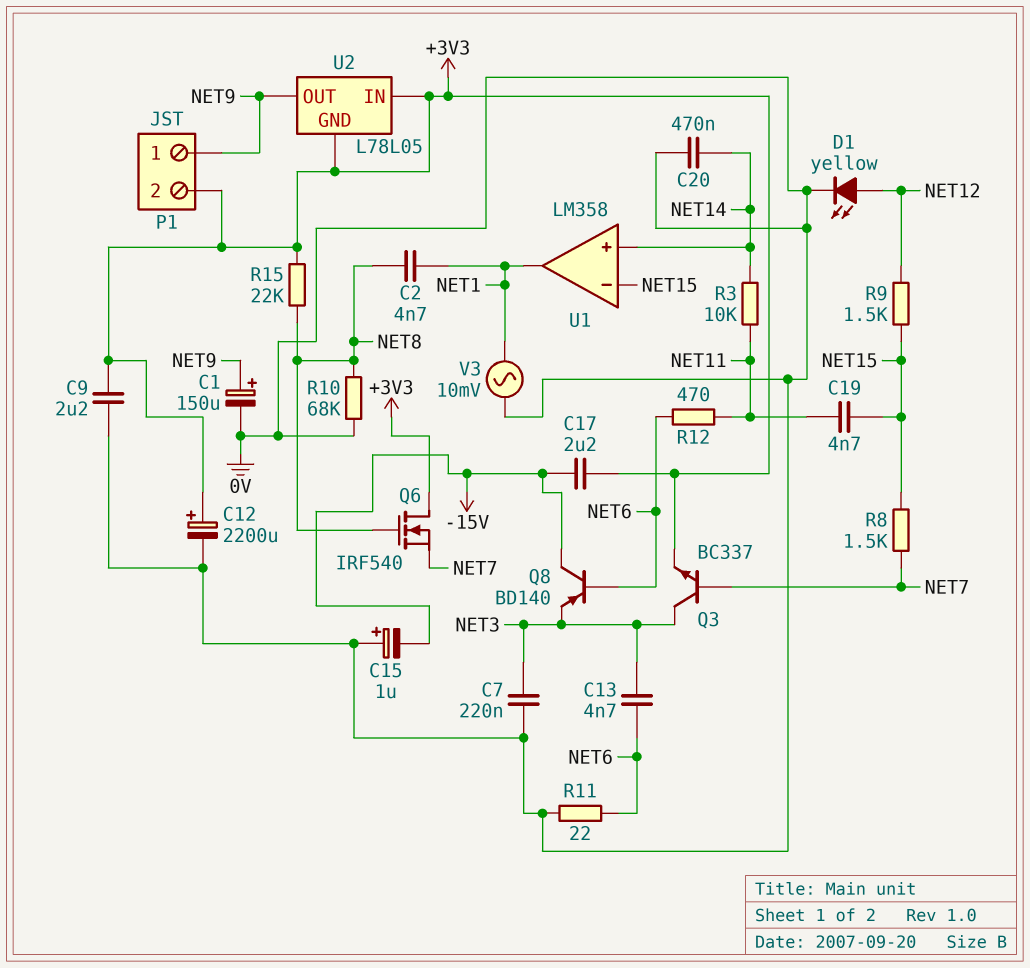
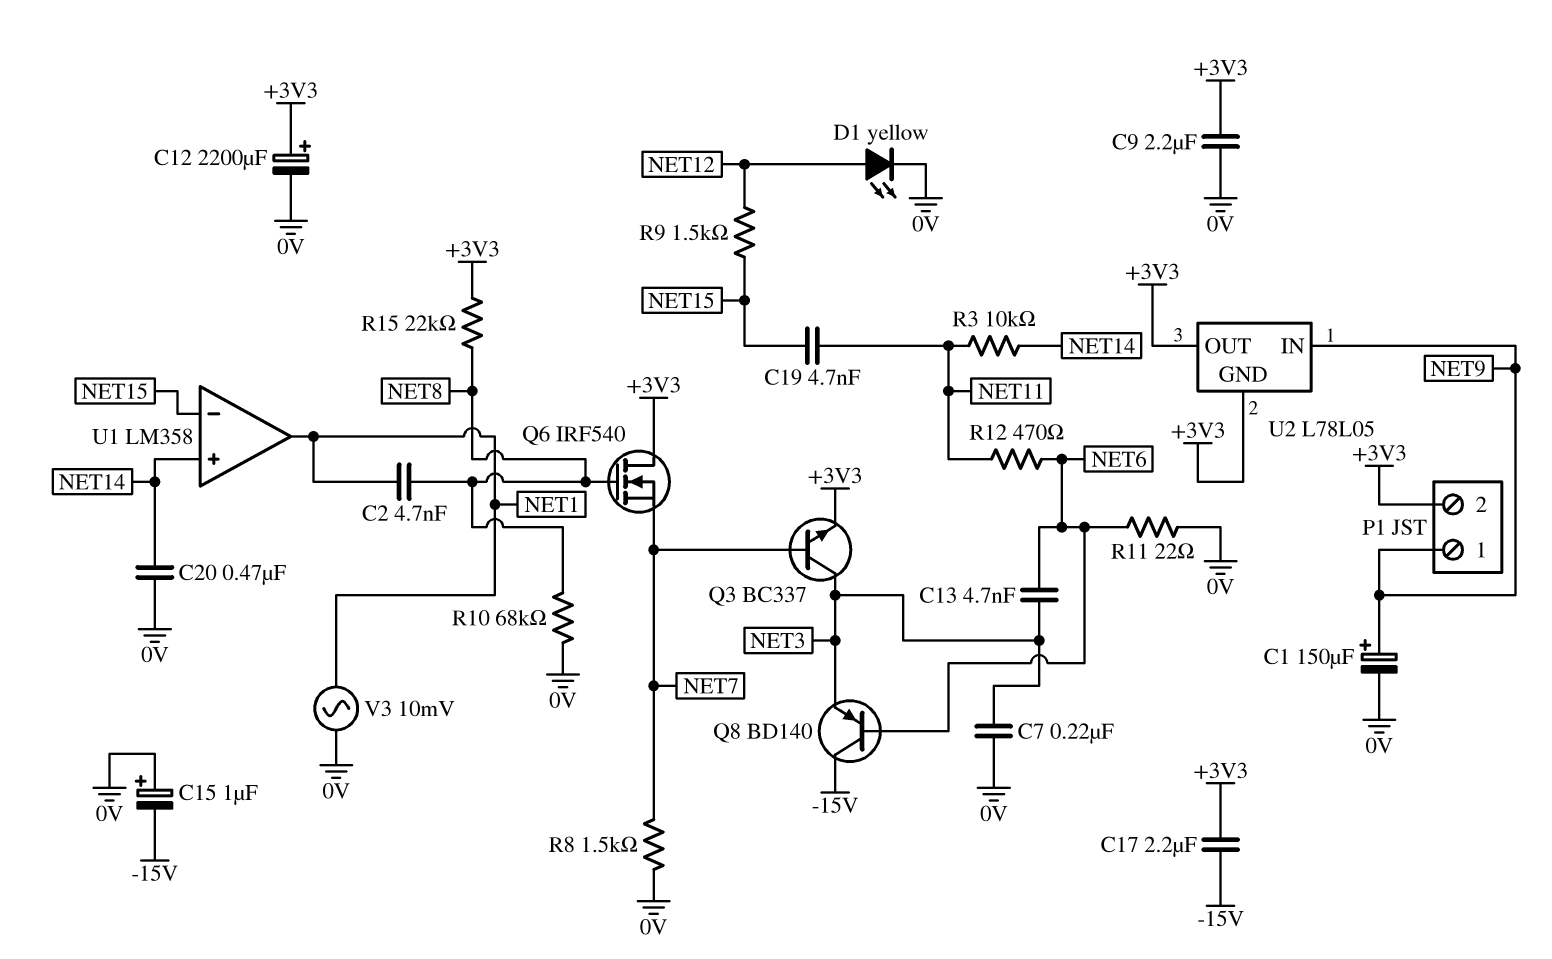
R8: 1.5k (NET7, NET15) -> 1.5k (0V, NET7)
U2 pin IN: +3V3 -> NET9
U2 pin OUT: NET9 -> +3V3

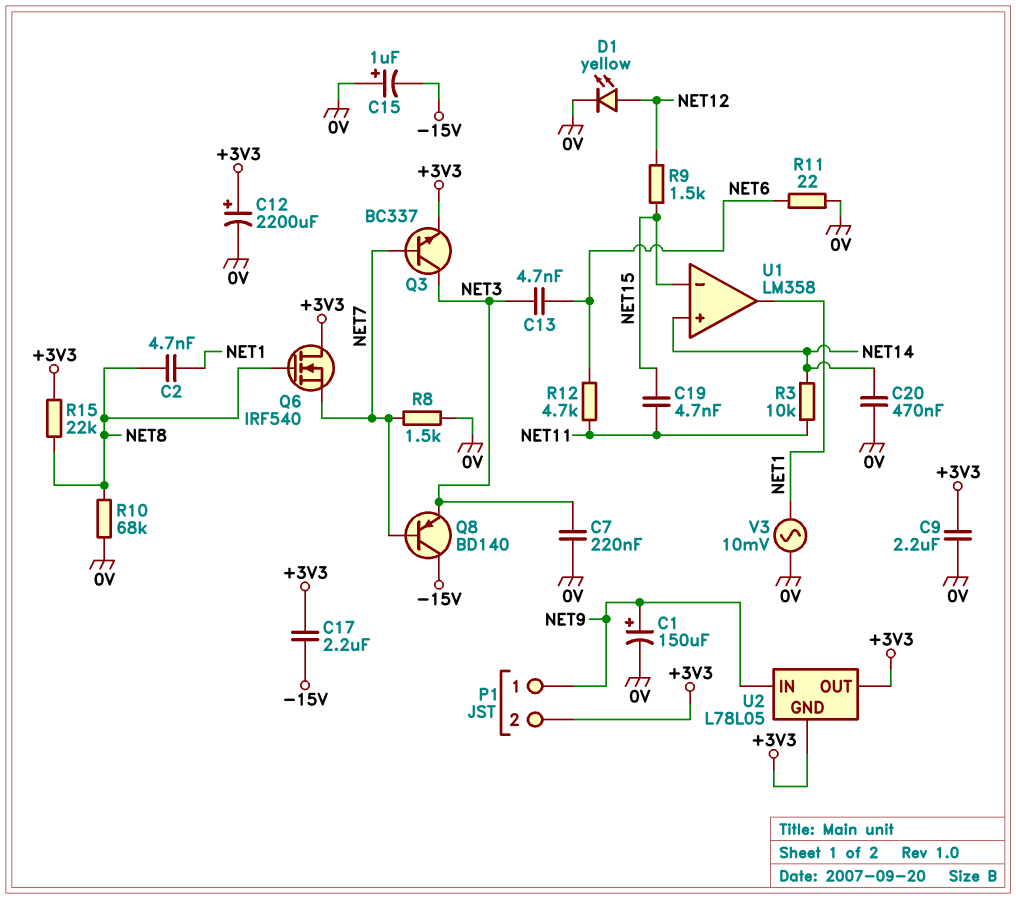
Q8: PNP BD140 (B NET6, C -15V, E NET3) -> PNP BD140 (B NET7, C -15V, E NET3)
R12: 470 (NET6, NET11) -> 4.7k (NET6, NET11)

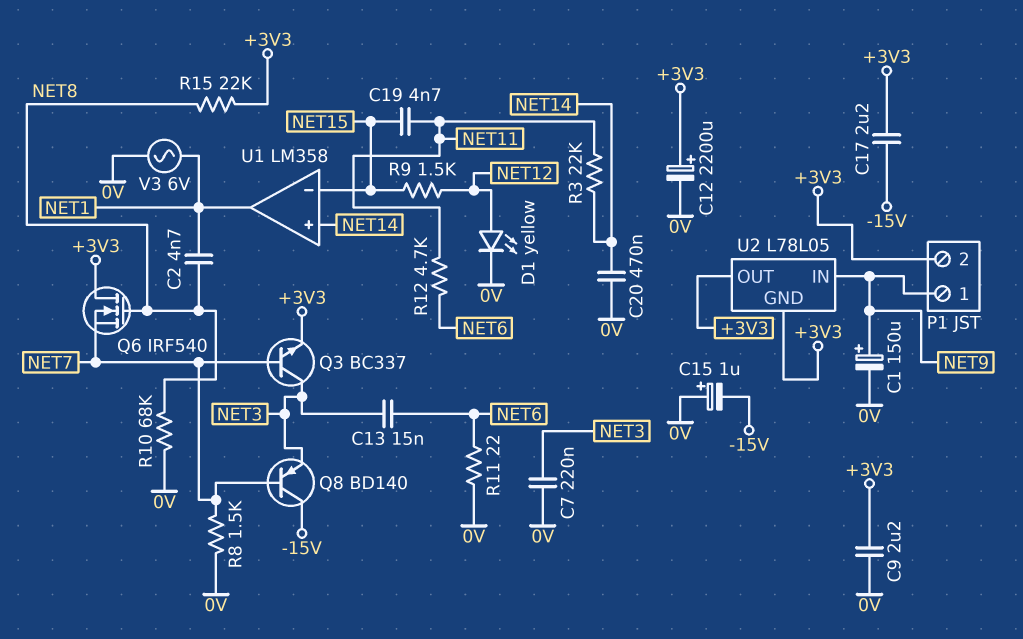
C13: 4.7nF (NET3, NET6) -> 15nF (NET3, NET6)
R3: 10k (NET11, NET14) -> 22k (NET11, NET14)
V3: AC 10mV (0V, NET1) -> AC 6V (0V, NET1)

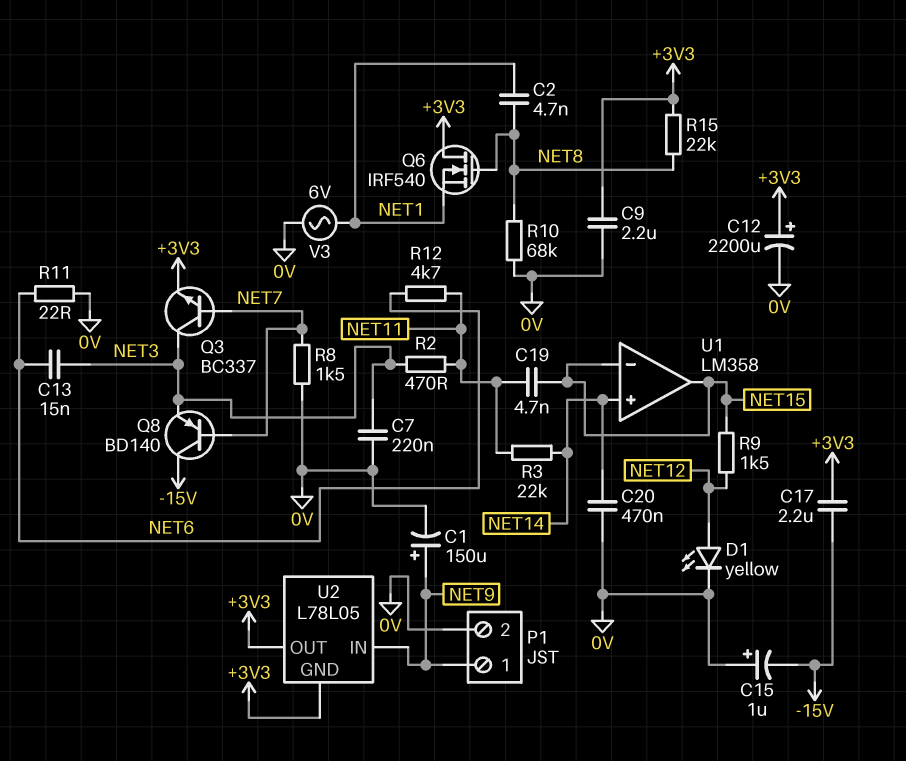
P1 pin 2: +3V3 -> 0V
Q6: NMOS IRF540 (G NET8, D +3V3, S NET7) -> NMOS IRF540 (G NET8, D +3V3, S NET1)
R2: none -> 470 (NET3, NET11)
U1 pin out: NET1 -> NET15

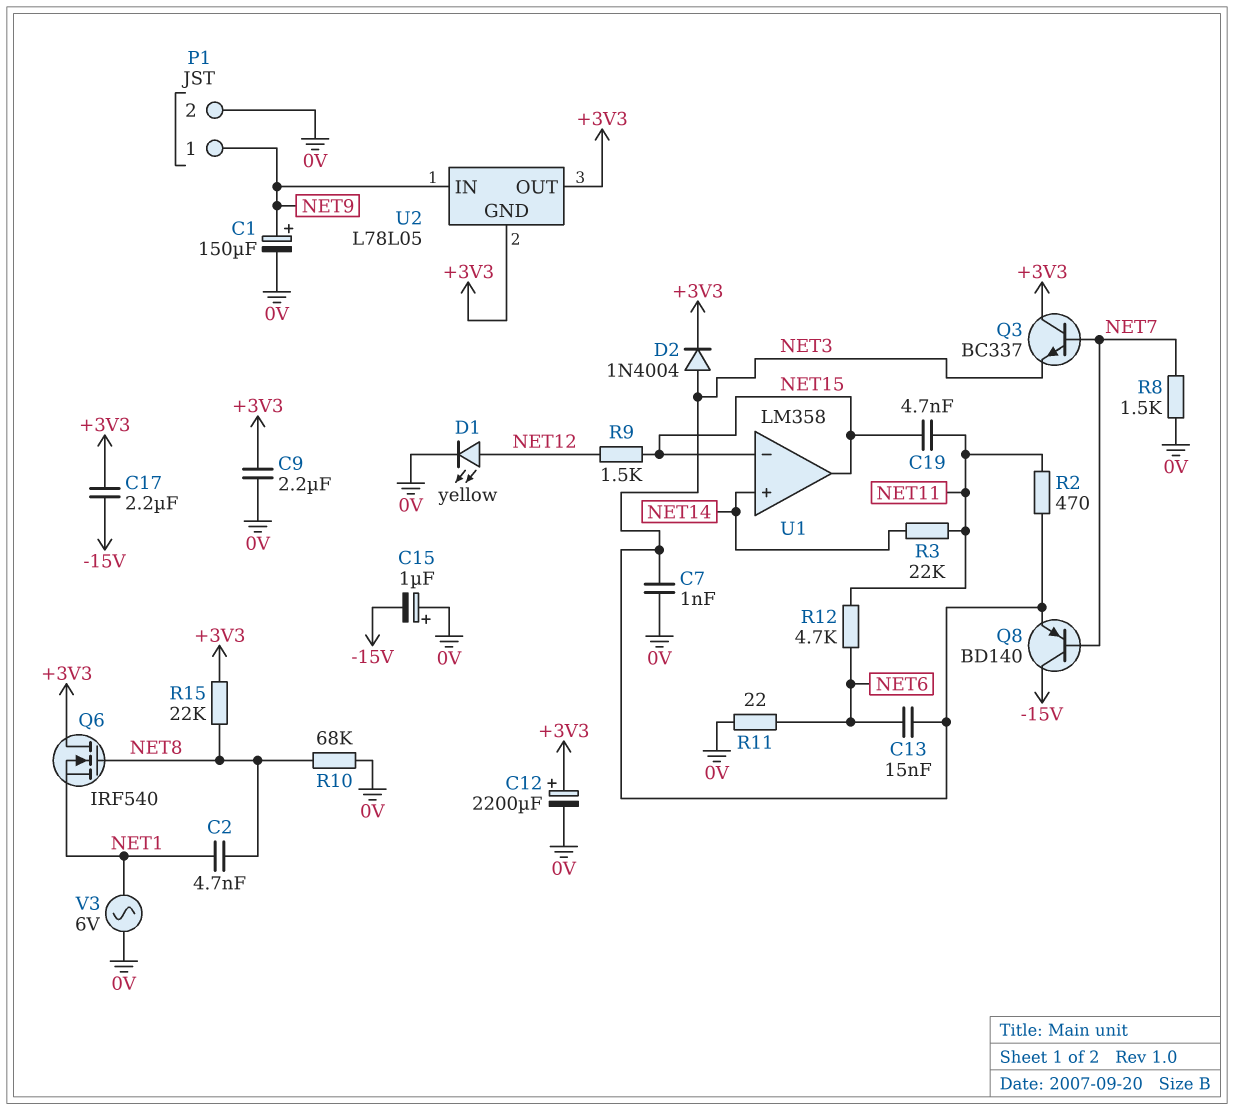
C7: 220nF (0V, NET3) -> 1nF (0V, NET3)
C20: 470nF (0V, NET14) -> none
D2: none -> diode 1N4004 (A NET3, K +3V3)
Q3: NPN BC337 (B NET7, C NET3, E +3V3) -> NPN BC337 (B NET7, C +3V3, E NET3)

